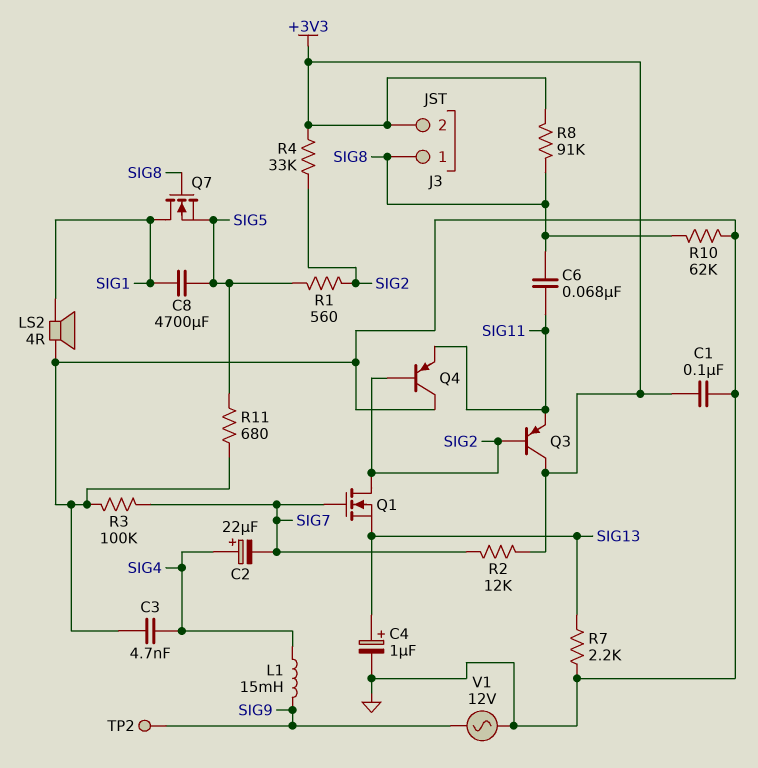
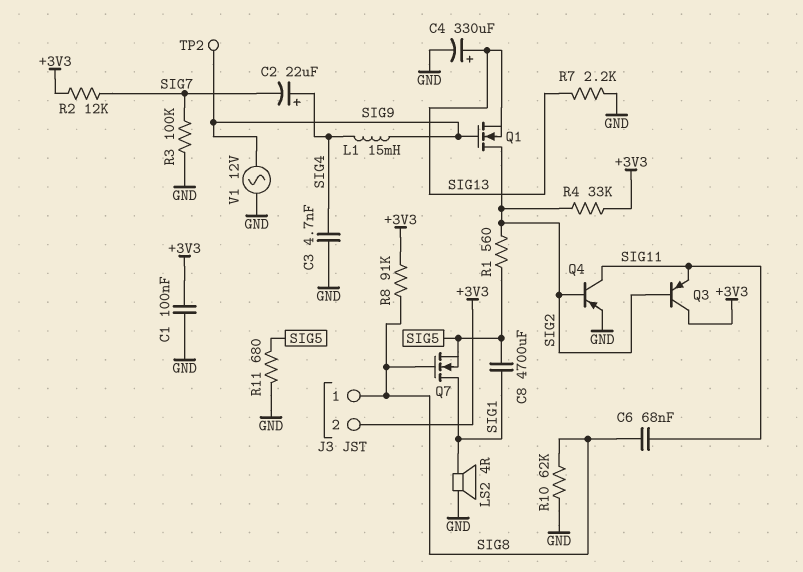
C4: 1uF (plus SIG13, minus GND) -> 330uF (plus SIG13, minus GND)
Q1: NMOS (G SIG7, D SIG2, S SIG13) -> NMOS (G SIG9, D SIG2, S SIG13)
Q4: PNP (B SIG2, C GND, E SIG11) -> PNP (B SIG2, C SIG11, E GND)

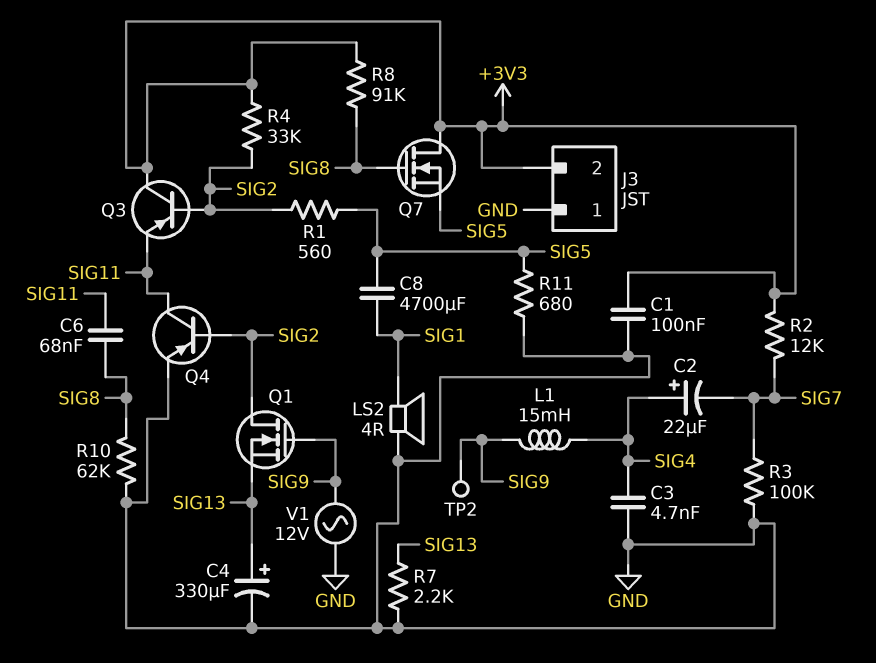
J3 pin 1: SIG8 -> GND
Q7: NMOS (G SIG8, D SIG1, S SIG5) -> NMOS (G SIG8, D +3V3, S SIG5)

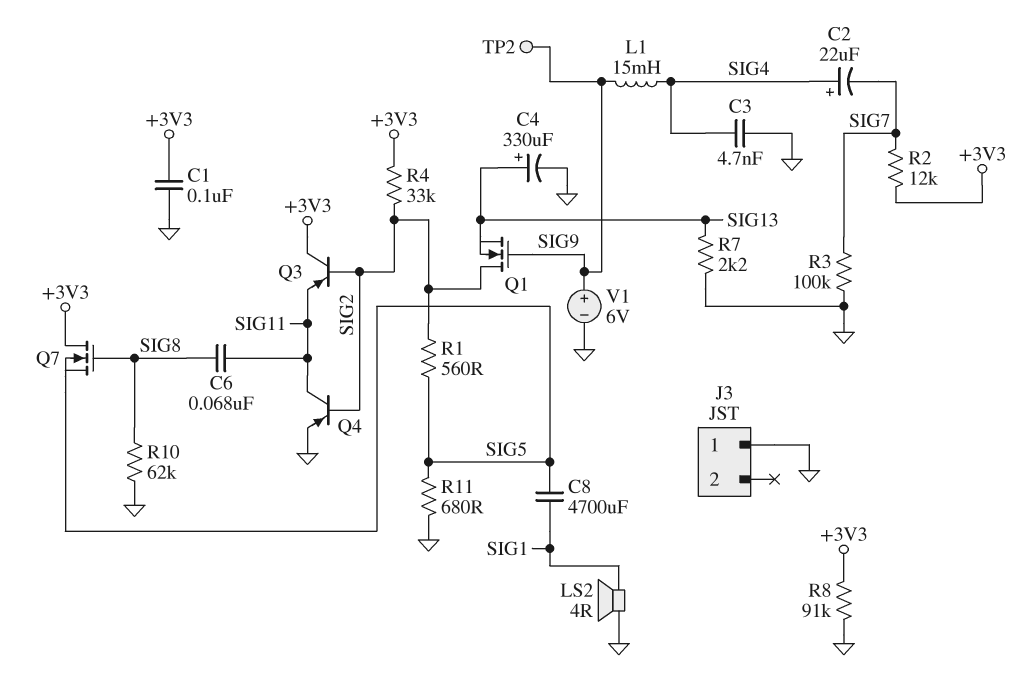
J3 pin 2: +3V3 -> none
R8: 91k (+3V3, SIG8) -> 91k (+3V3, GND)
V1: AC 12V (GND, SIG9) -> 6V (plus SIG9, minus GND)

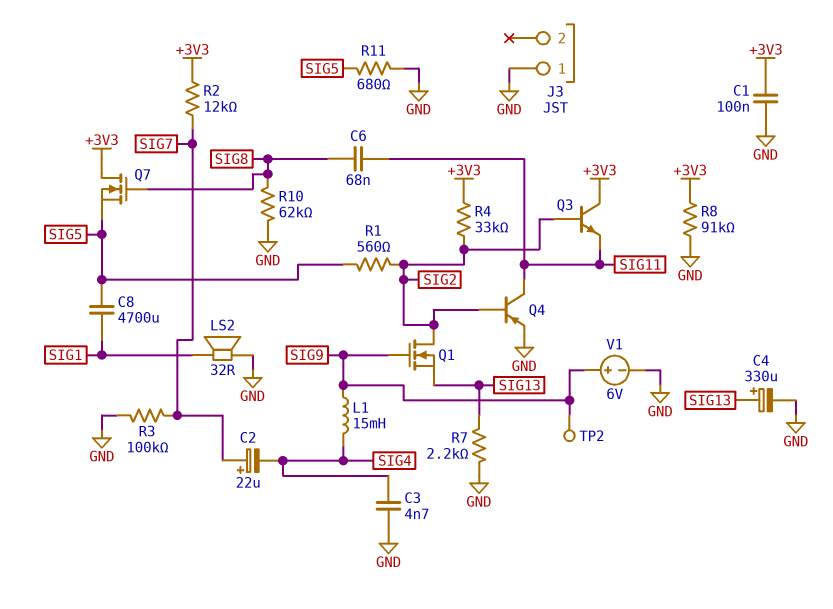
C2: 22uF (plus SIG4, minus SIG7) -> 22uF (plus SIG7, minus SIG4)
LS2: speaker 4R (GND, SIG1) -> speaker 32R (GND, SIG1)
Q3: PNP (B SIG2, C +3V3, E SIG11) -> NPN (B SIG2, C +3V3, E SIG11)

